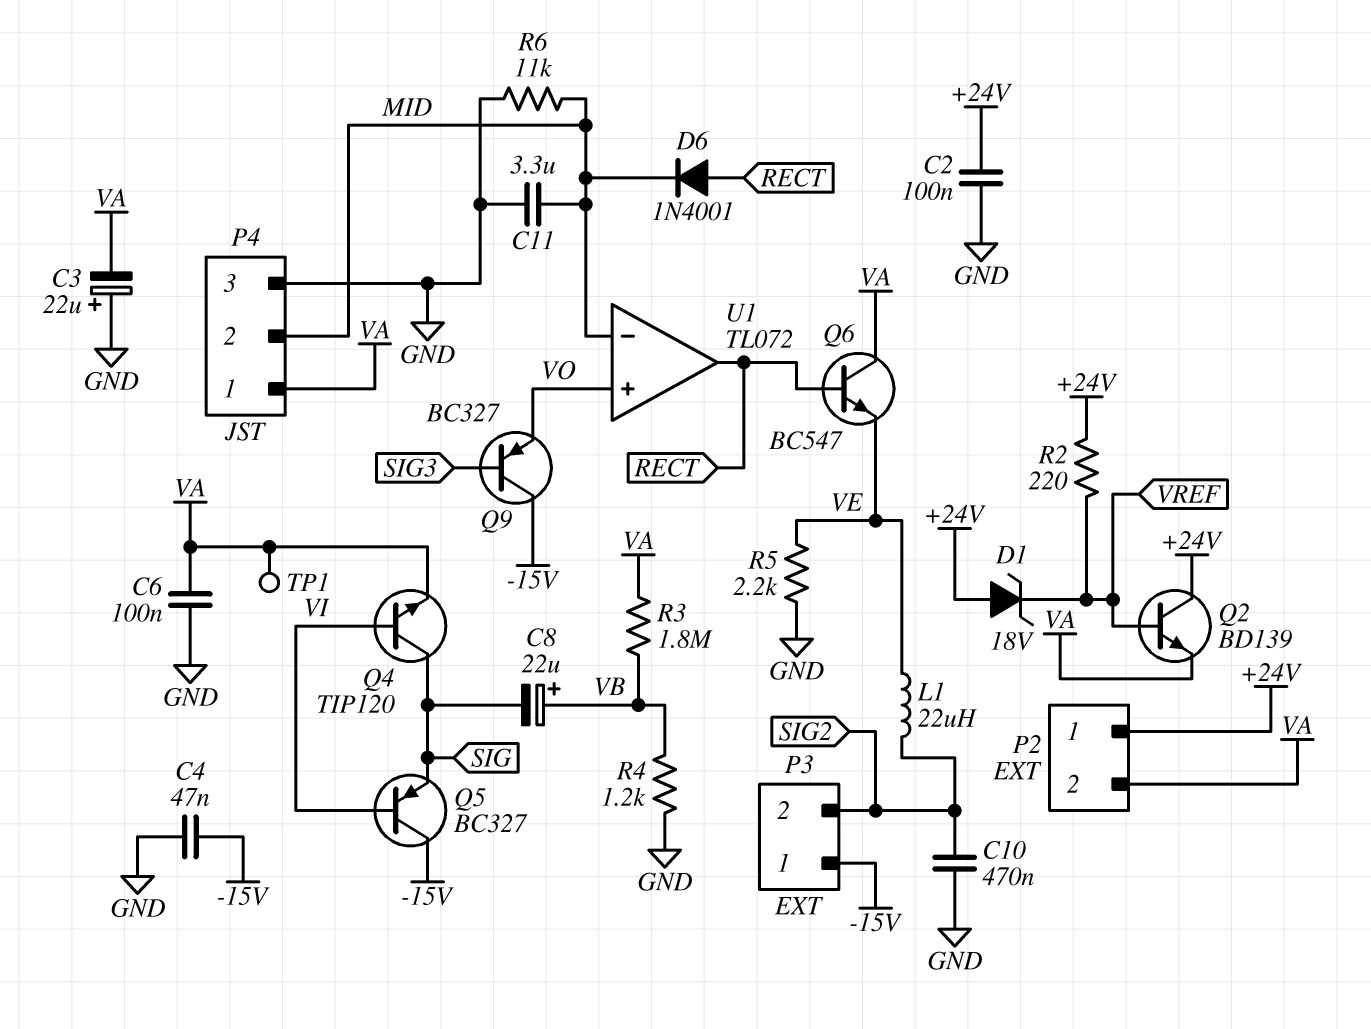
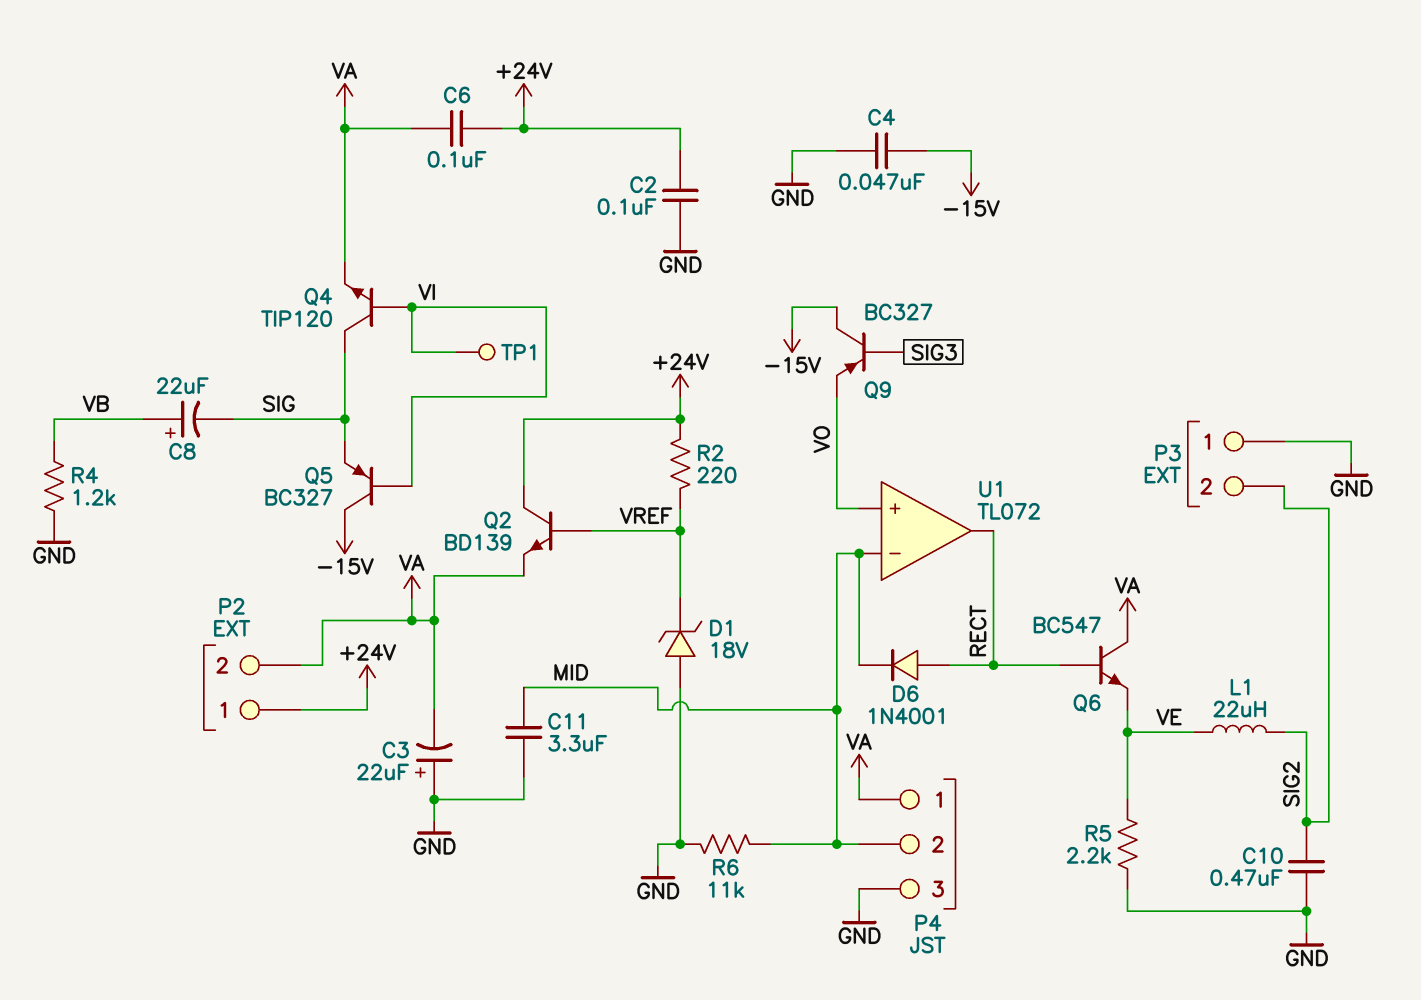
C6: 100nF (GND, VA) -> 100nF (+24V, VA)
D1: zener 18V (A +24V, K VREF) -> zener 18V (A GND, K VREF)
P3 pin 1: -15V -> GND
R3: 1.8M (VA, VB) -> none
TP1: test point (VA) -> test point (VI)

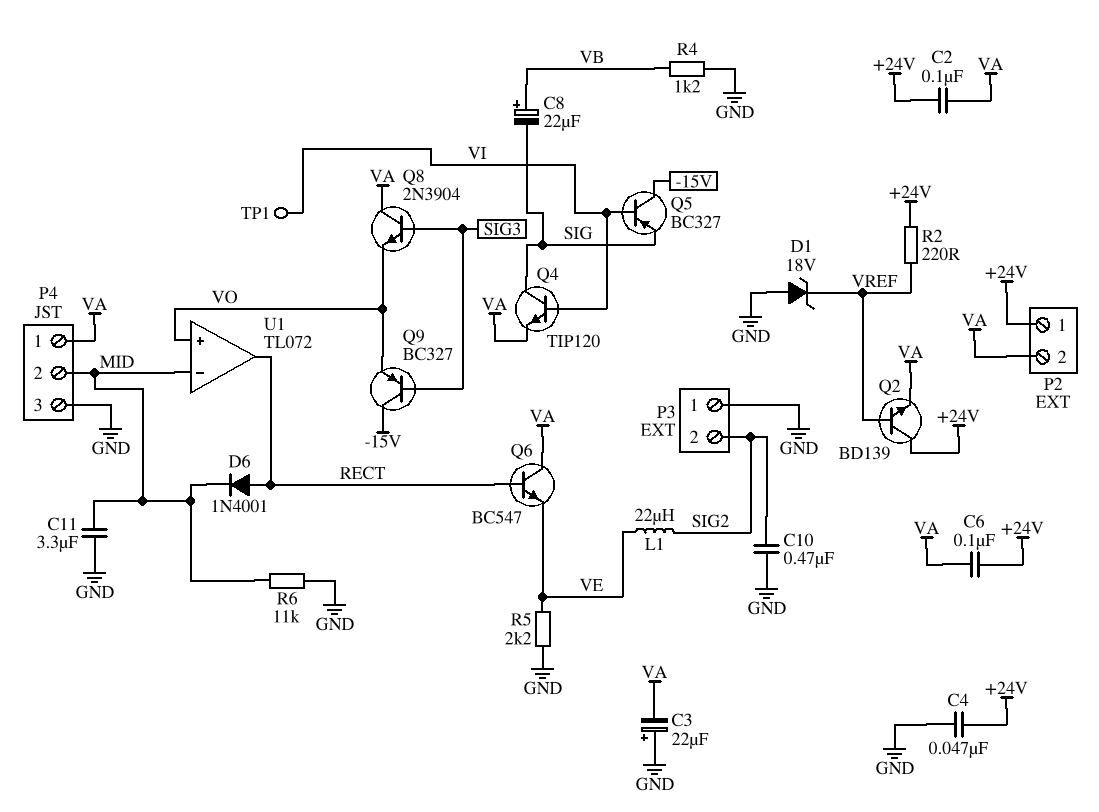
C2: 100nF (+24V, GND) -> 100nF (+24V, VA)
C4: 47nF (-15V, GND) -> 47nF (+24V, GND)
Q8: none -> NPN 2N3904 (B SIG3, C VA, E VO)

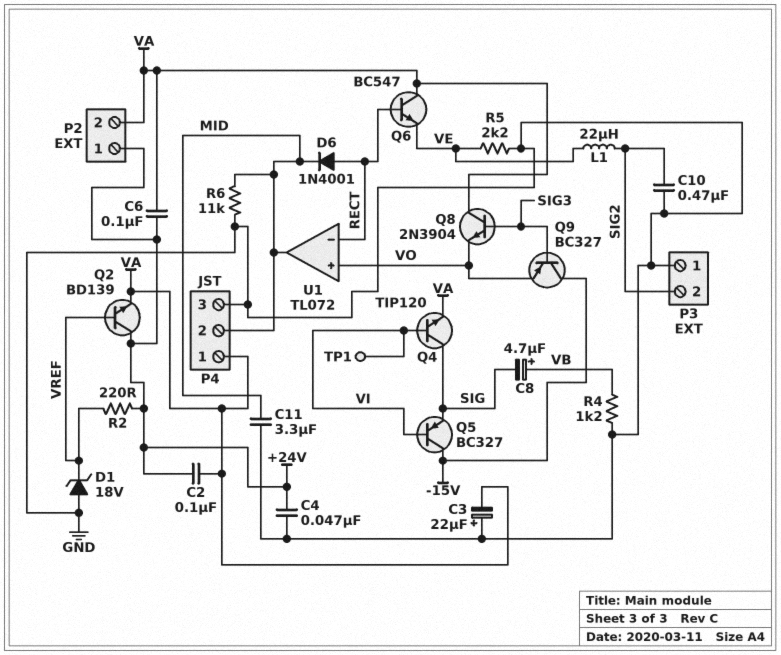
C8: 22uF (plus VB, minus SIG) -> 4.7uF (plus VB, minus SIG)
U1 pin in-: MID -> RECT
U1 pin out: RECT -> MID

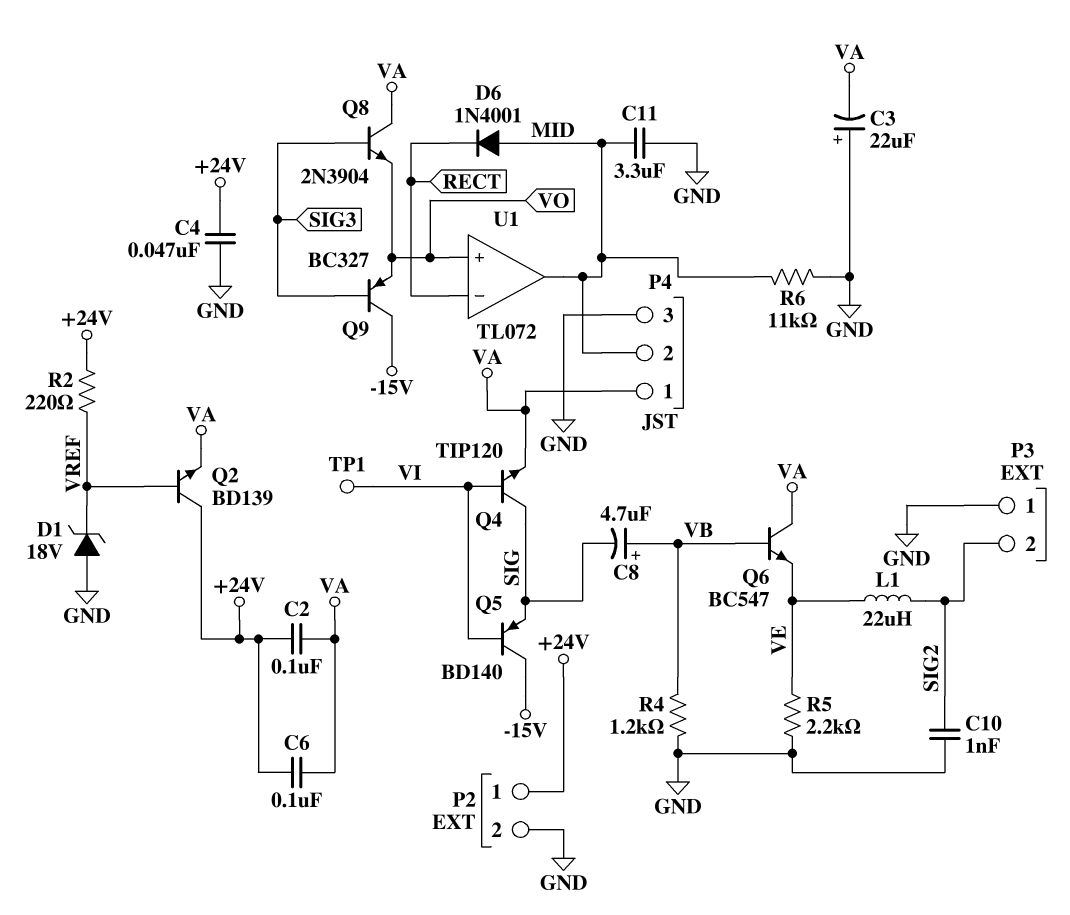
C10: 470nF (GND, SIG2) -> 1nF (GND, SIG2)
D6: diode 1N4001 (A RECT, K MID) -> diode 1N4001 (A MID, K RECT)
P2 pin 2: VA -> GND
Q5: PNP BC327 (B VI, C -15V, E SIG) -> PNP BD140 (B VI, C -15V, E SIG)
Q6: NPN BC547 (B RECT, C VA, E VE) -> NPN BC547 (B VB, C VA, E VE)

